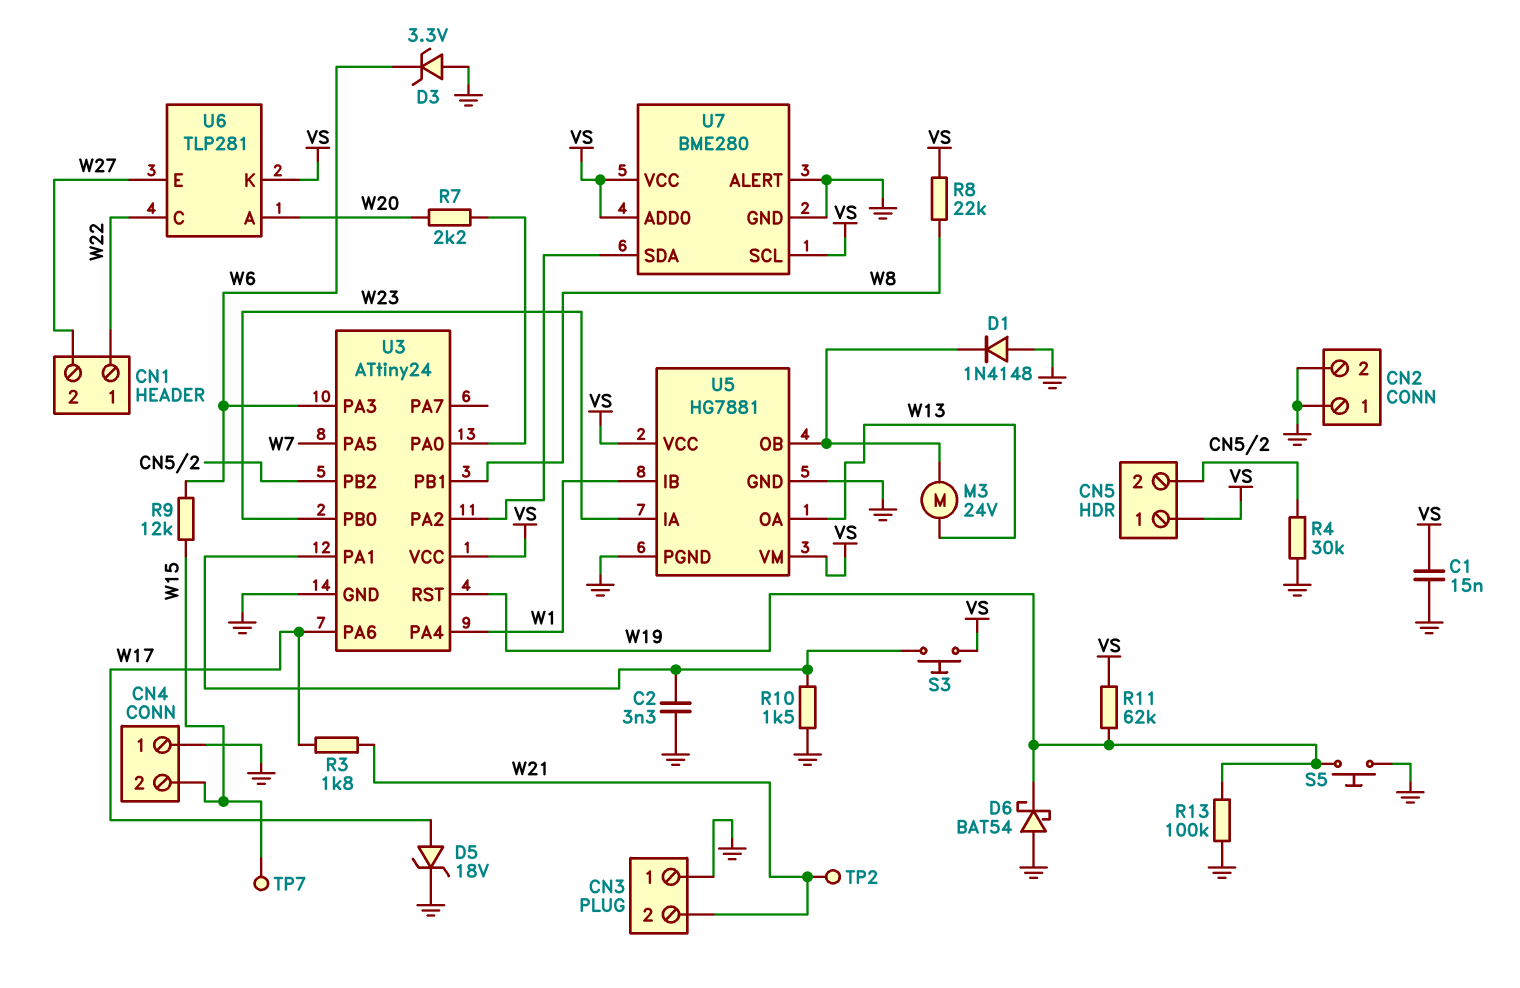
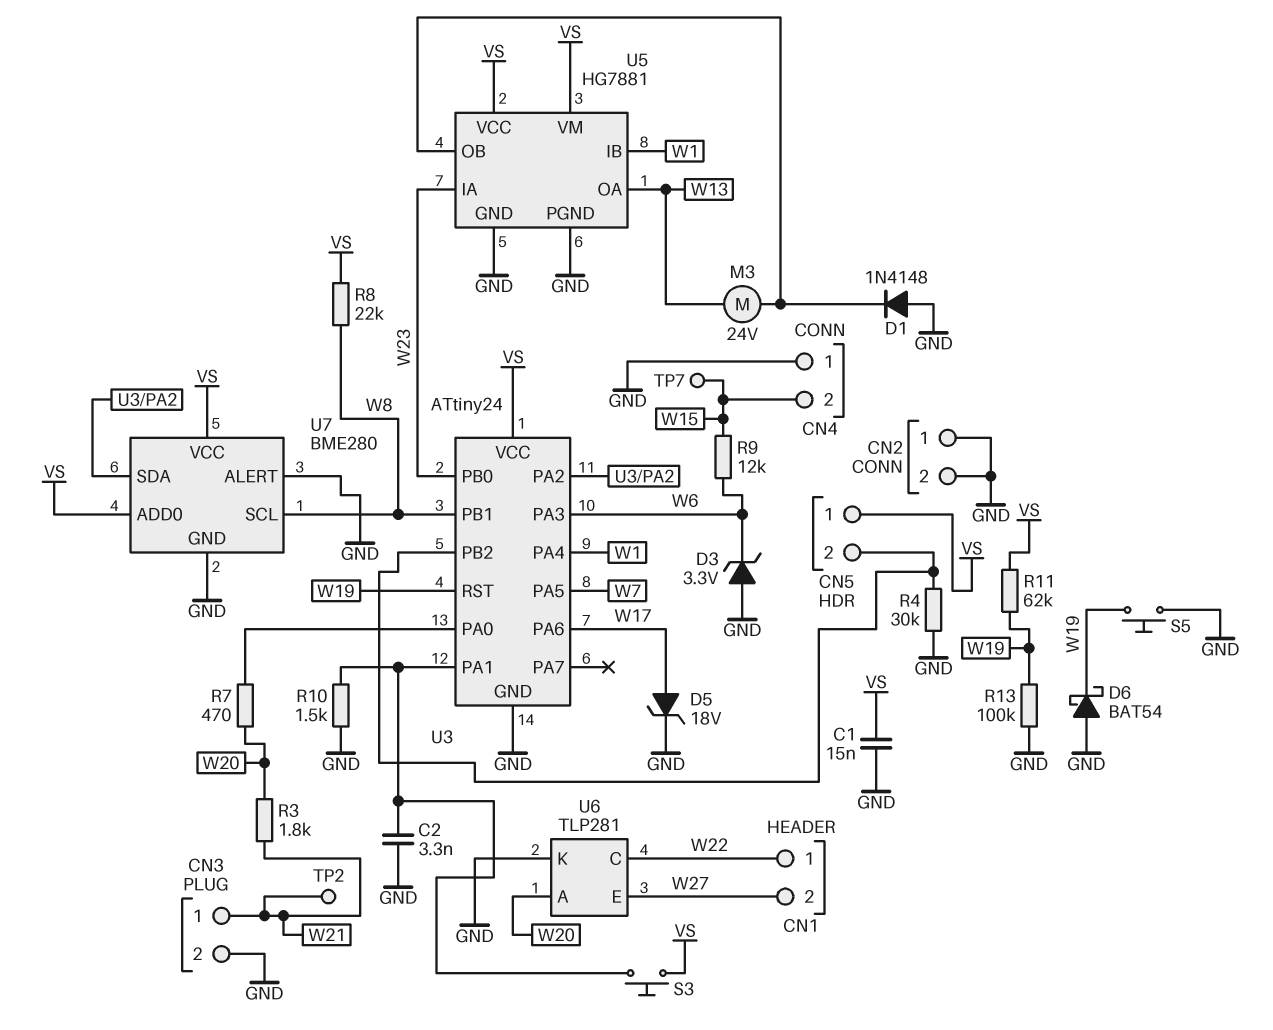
CN3 pin 1: GND -> W21
CN3 pin 2: W21 -> GND
R3: 1.8k (W17, W21) -> 1.8k (W20, W21)
R7: 2.2k (U3/PA0, W20) -> 470 (U3/PA0, W20)
U6 pin K: VS -> GND
U7 pin SCL: VS -> W8

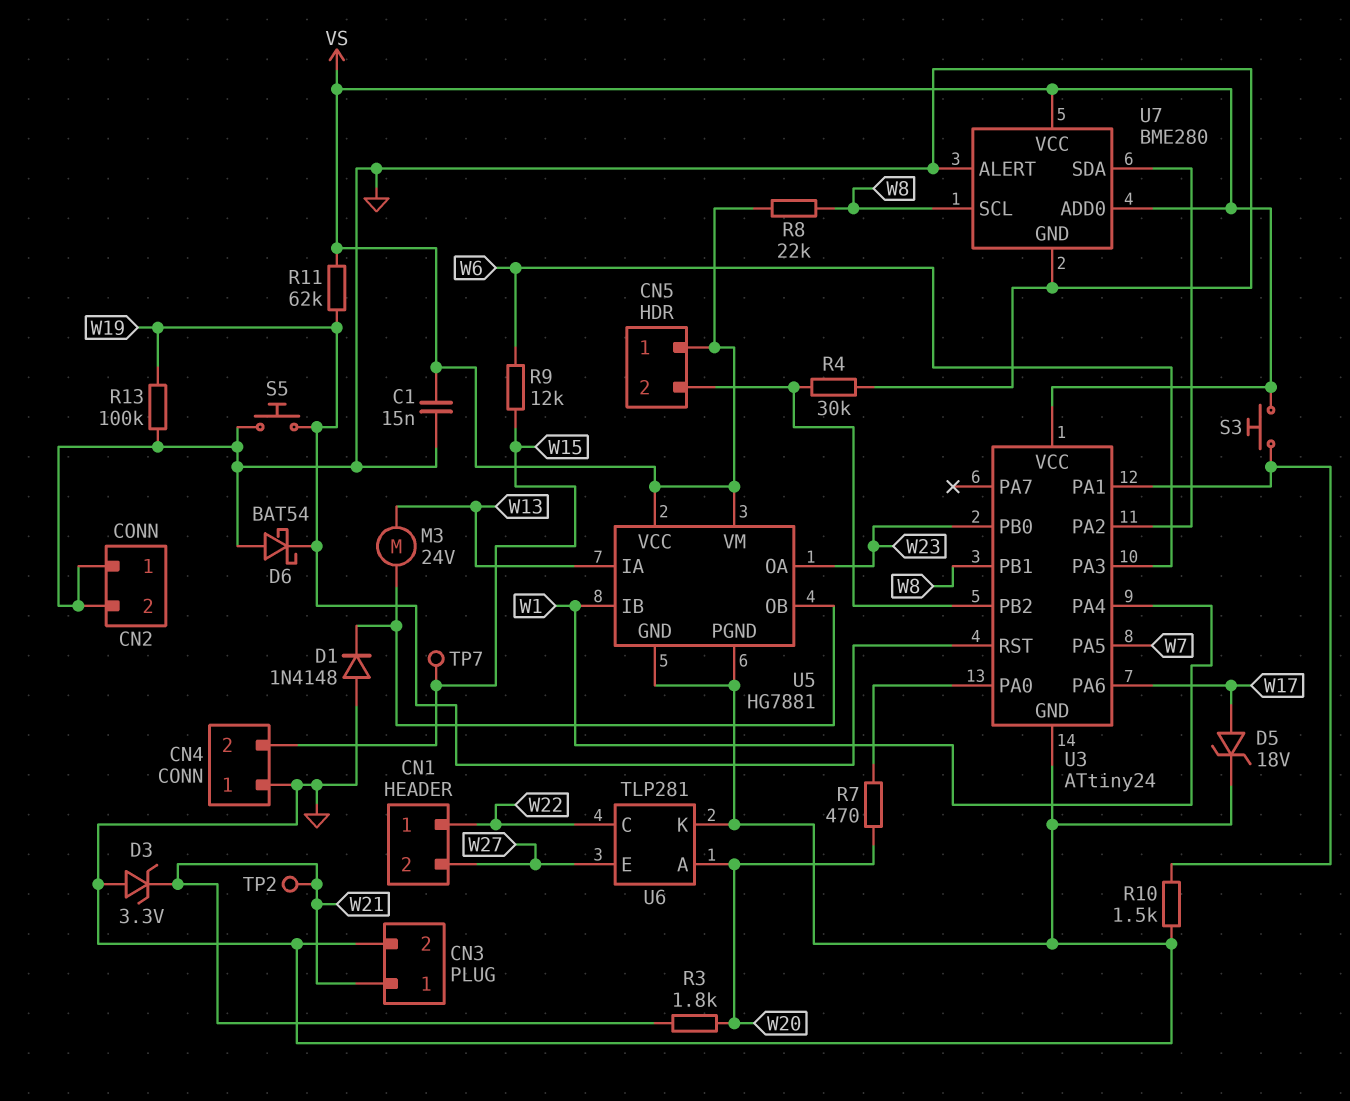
C2: 3.3nF (GND, U3/PA1) -> none
D3: zener 3.3V (A GND, K W6) -> zener 3.3V (A GND, K W21)
U5 pin IA: W23 -> W13
U5 pin OA: W13 -> W23

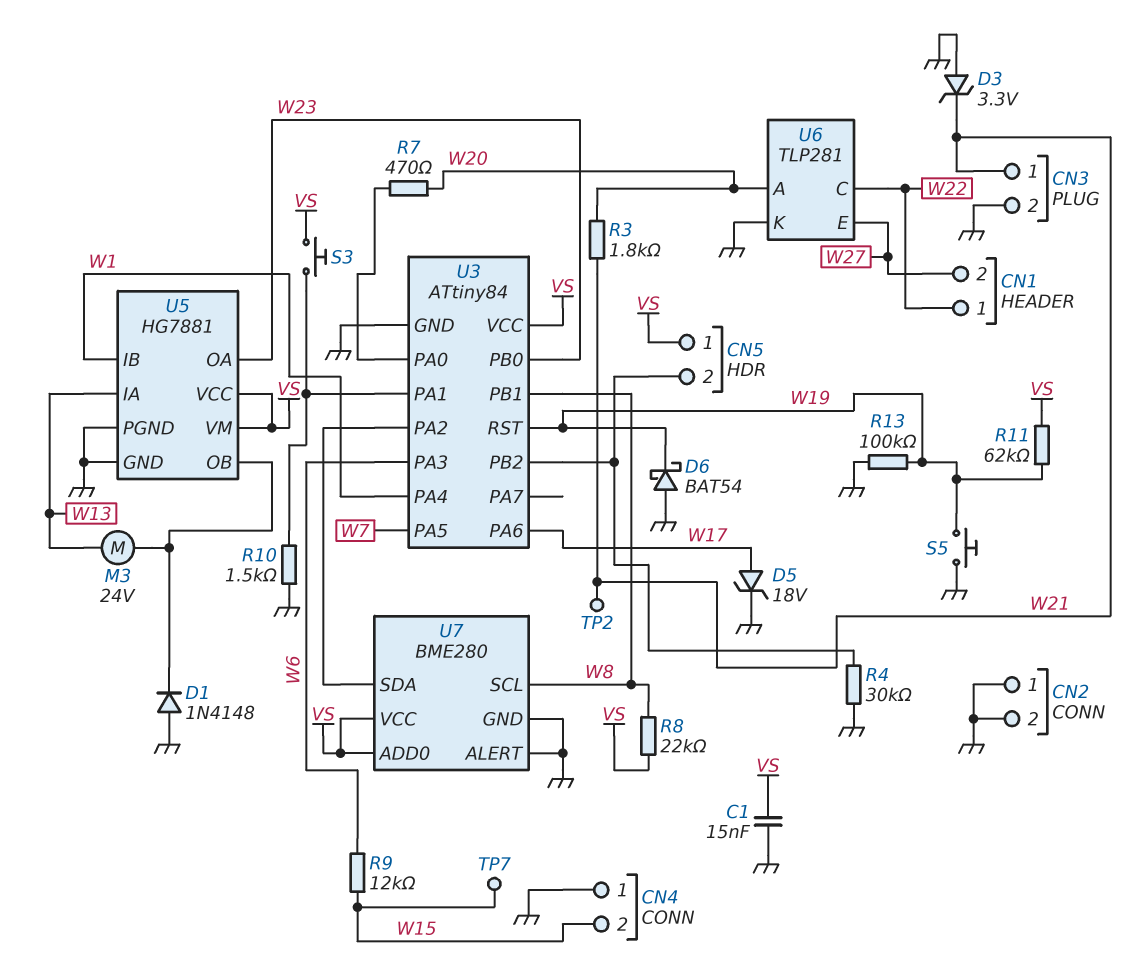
U3: ATtiny24 -> ATtiny84

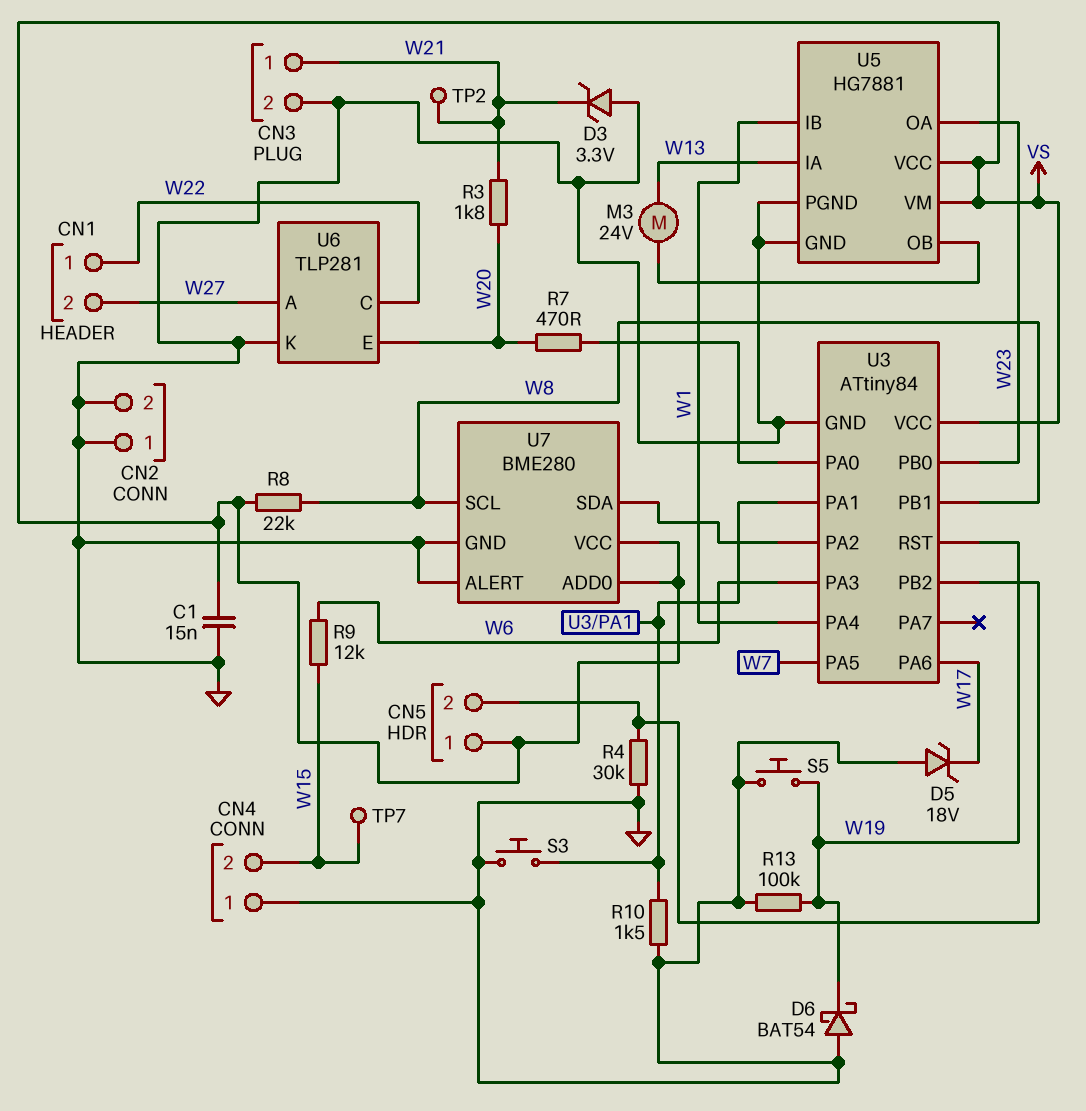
D1: diode 1N4148 (A GND, K U5/OB) -> none
D5: zener 18V (A W17, K GND) -> zener 18V (A GND, K W17)
R11: 62k (VS, W19) -> none
S3: button (U3/PA1, VS) -> button (GND, U3/PA1)
U6 pin A: W20 -> W27
U6 pin E: W27 -> W20

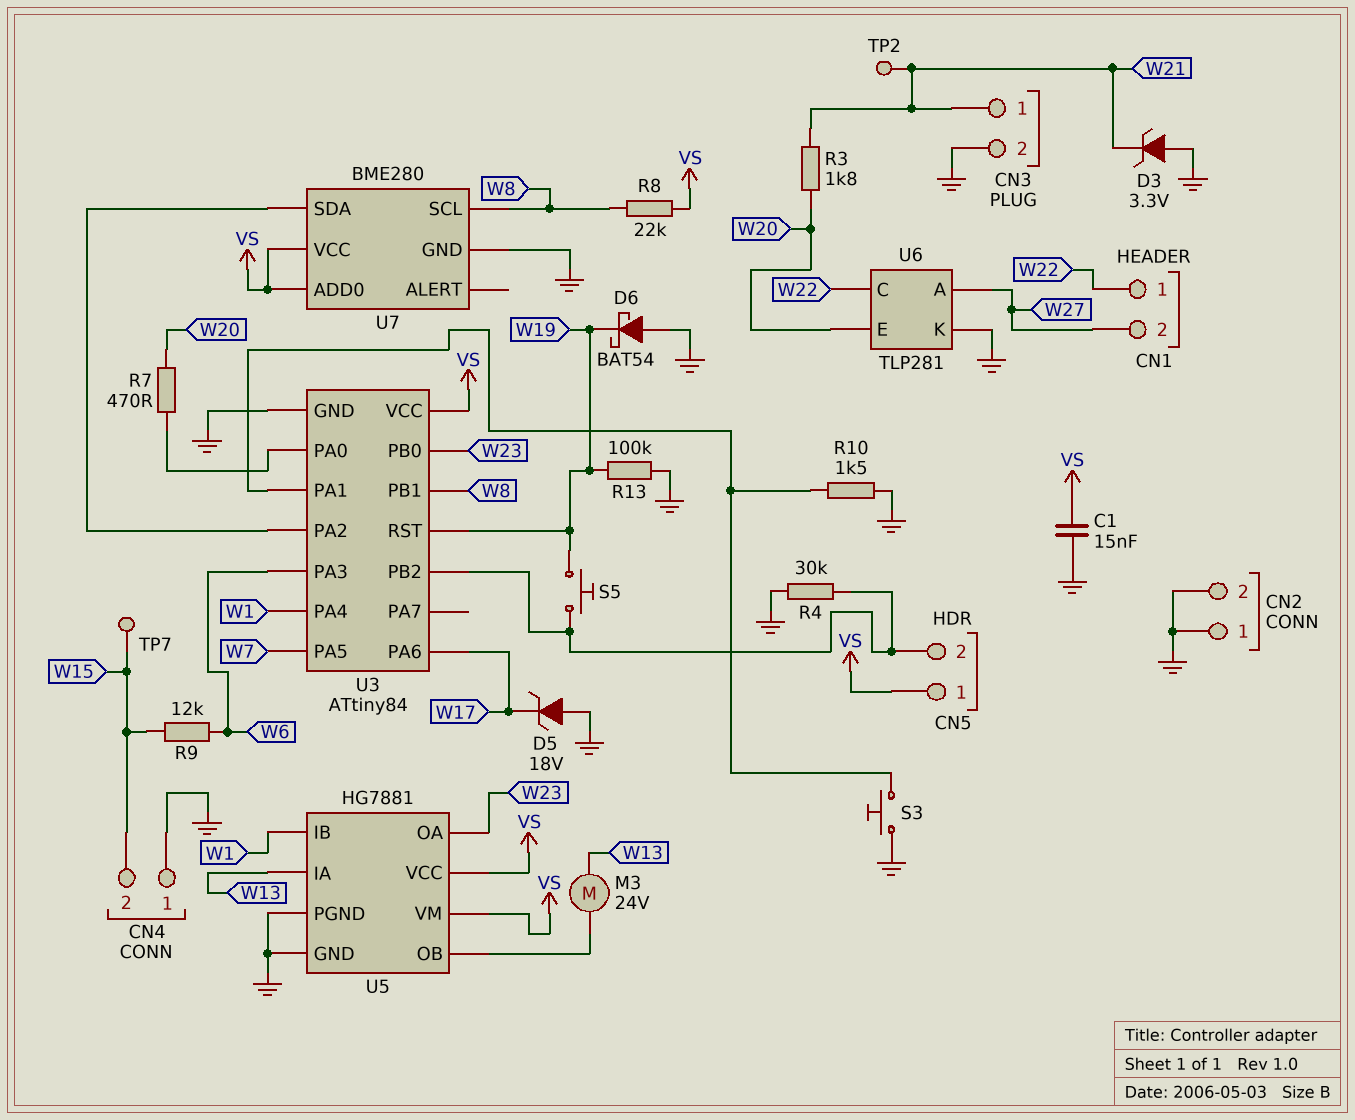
S5: button (GND, W19) -> button (CN5/2, W19)
U7 pin ALERT: GND -> none

